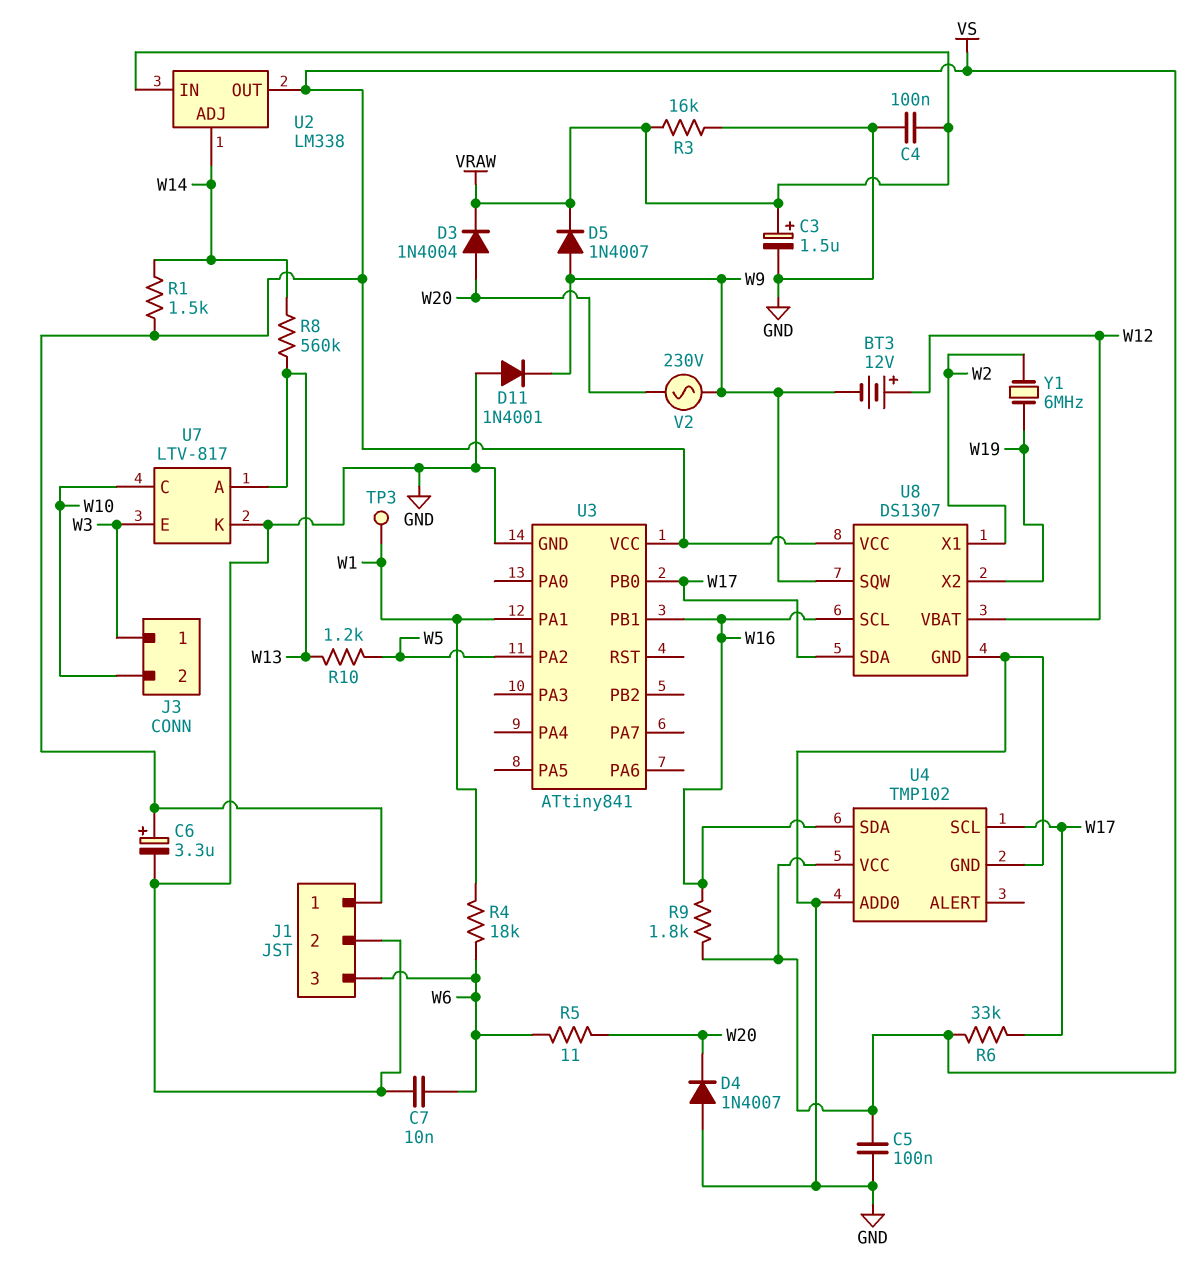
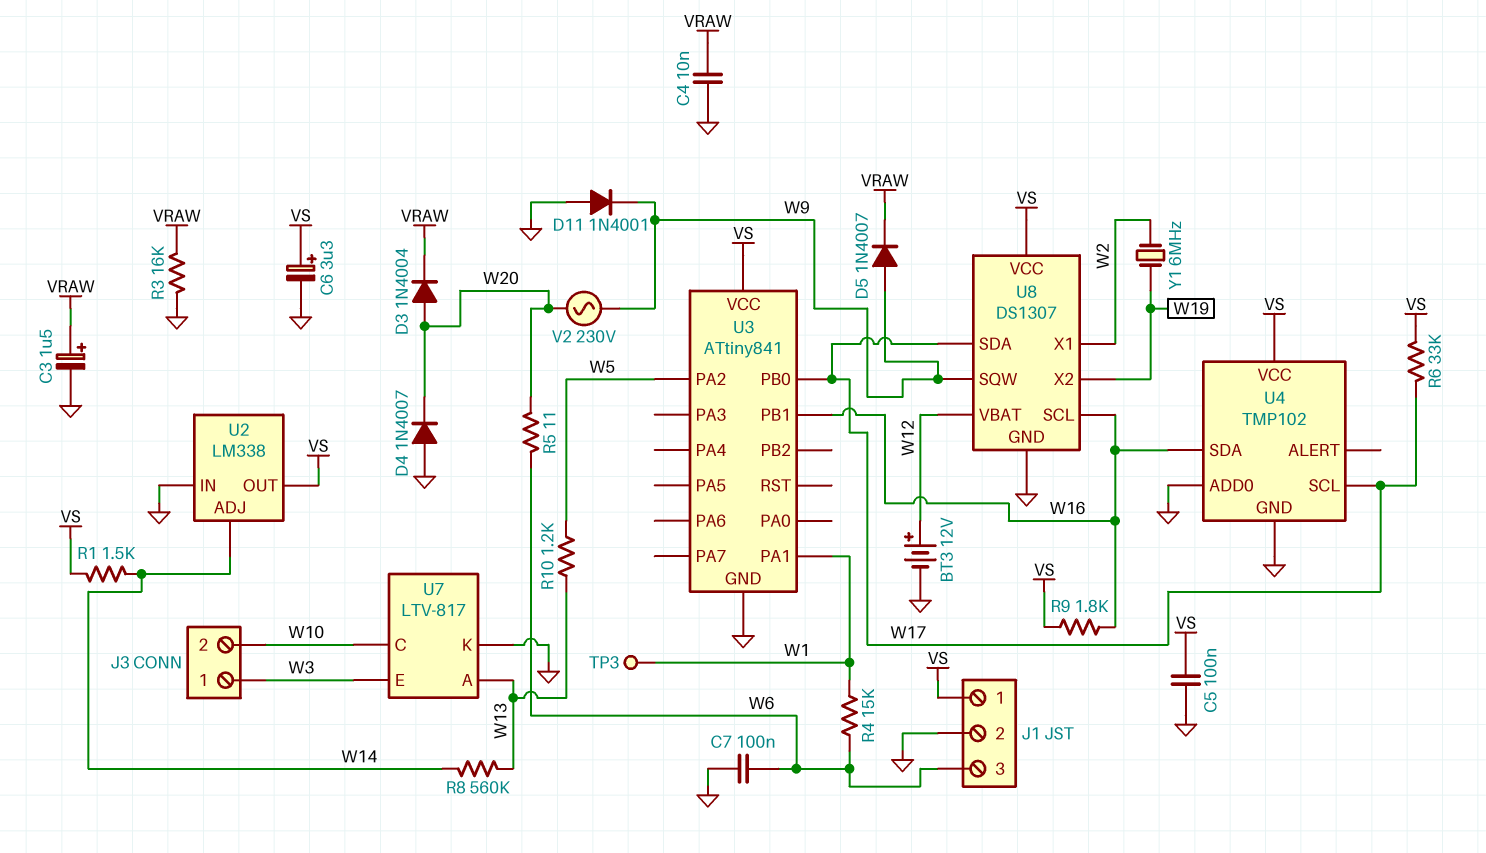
BT3: 12V (plus W12, minus W9) -> 12V (plus W12, minus GND)
C4: 100nF (GND, VRAW) -> 10nF (GND, VRAW)
C7: 10nF (GND, W6) -> 100nF (GND, W6)
R4: 18k (W1, W6) -> 15k (W1, W6)
U2 pin IN: VRAW -> GND

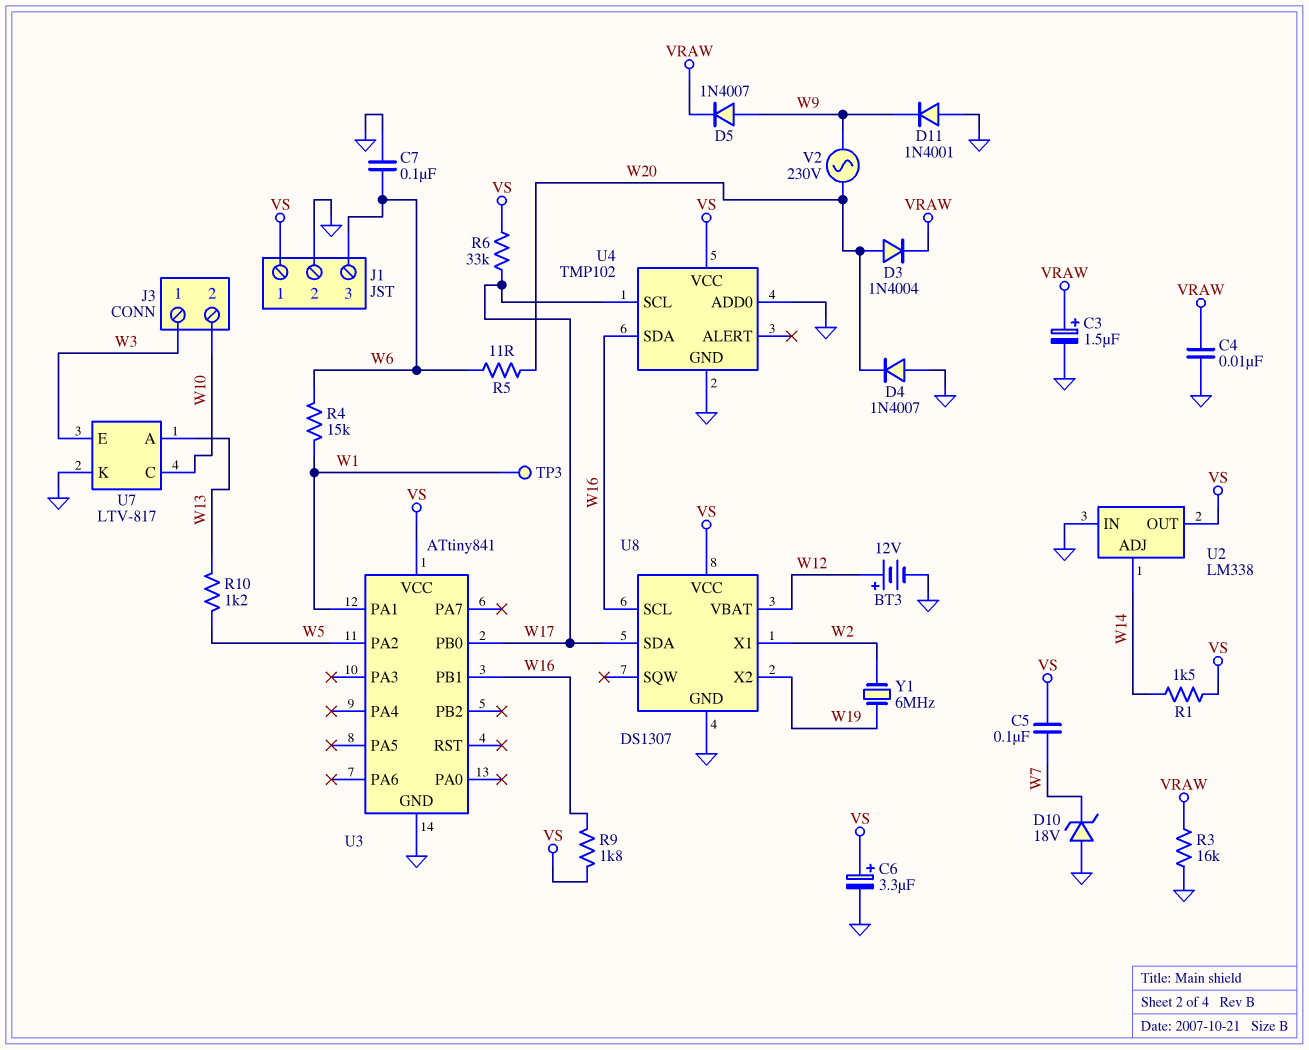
C5: 100nF (GND, VS) -> 100nF (VS, W7)
D10: none -> zener 18V (A GND, K W7)
R8: 560k (W13, W14) -> none
U8 pin SQW: W9 -> none

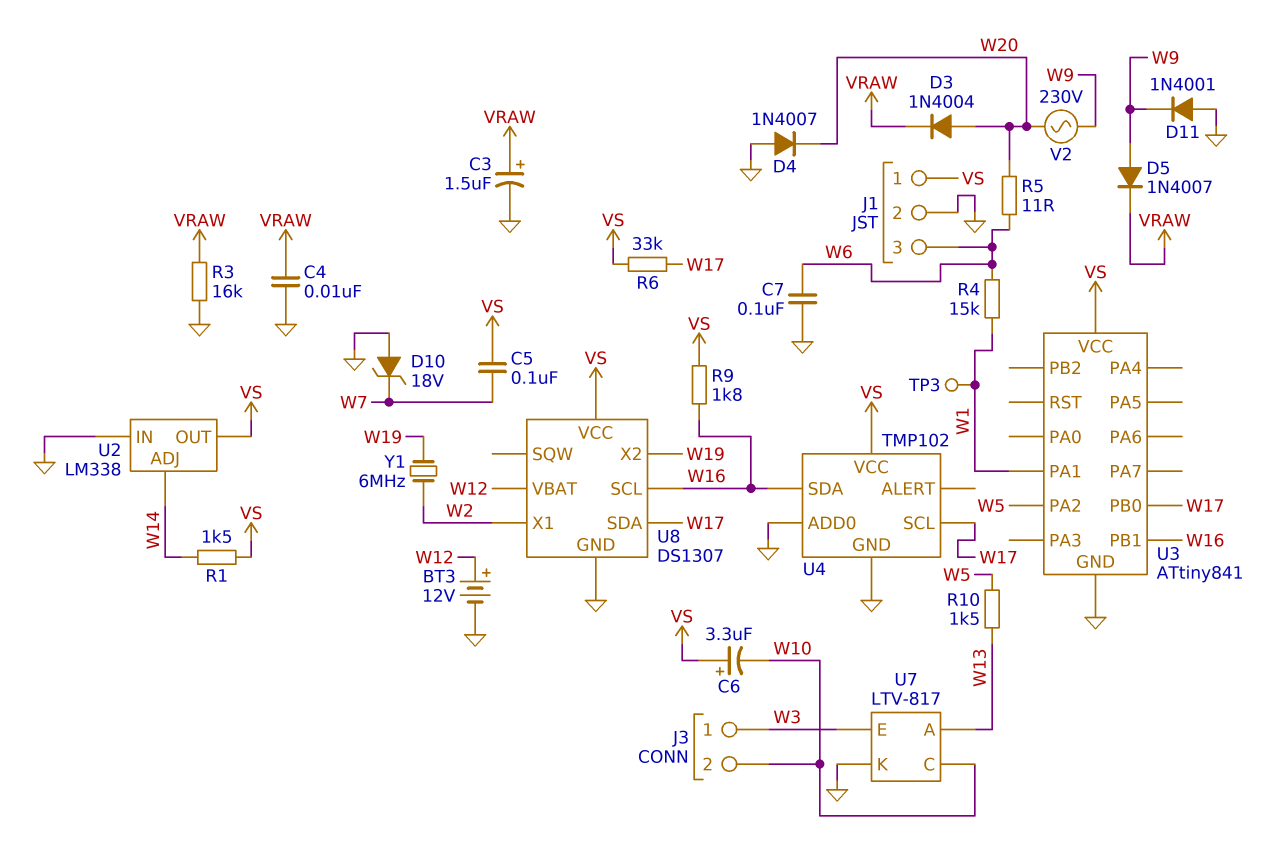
C6: 3.3uF (plus VS, minus GND) -> 3.3uF (plus VS, minus W10)
R10: 1.2k (W5, W13) -> 1.5k (W5, W13)

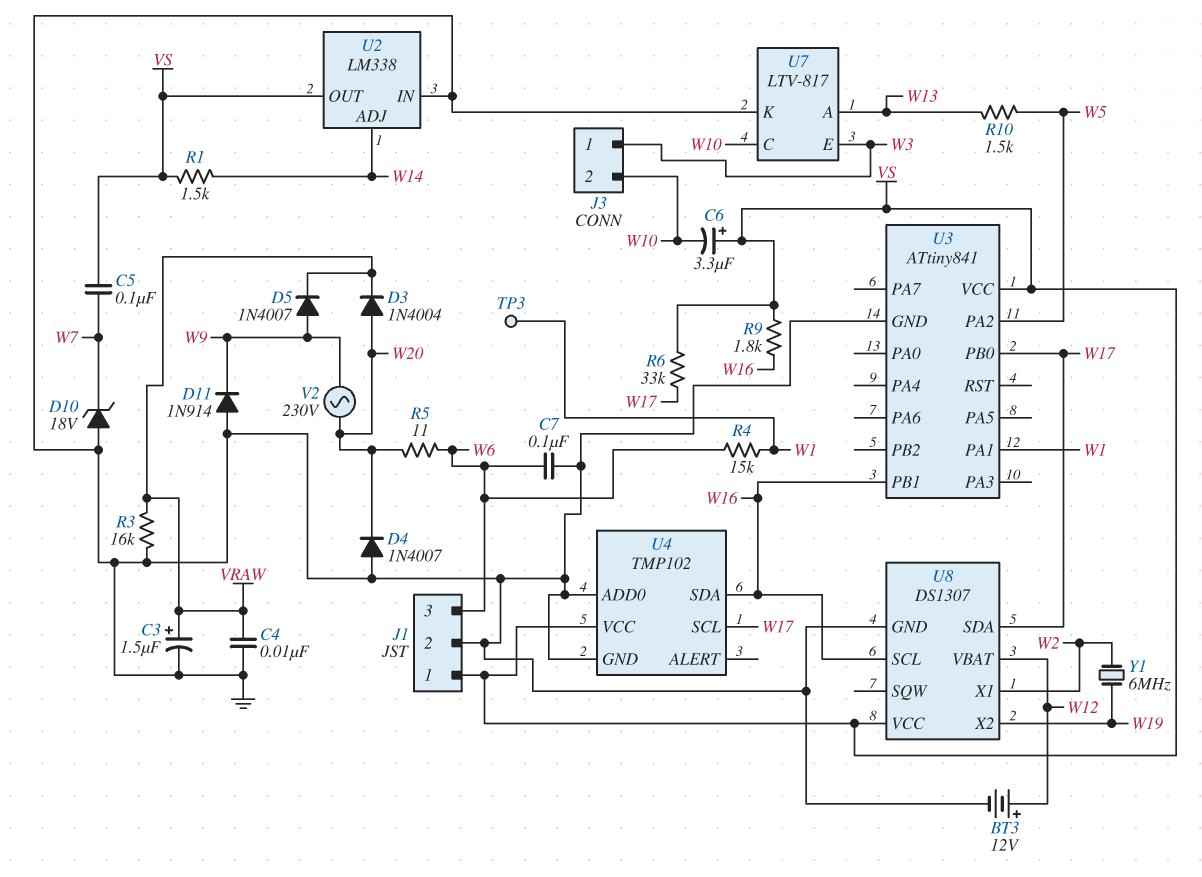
D11: diode 1N4001 (A GND, K W9) -> diode 1N914 (A GND, K W9)

